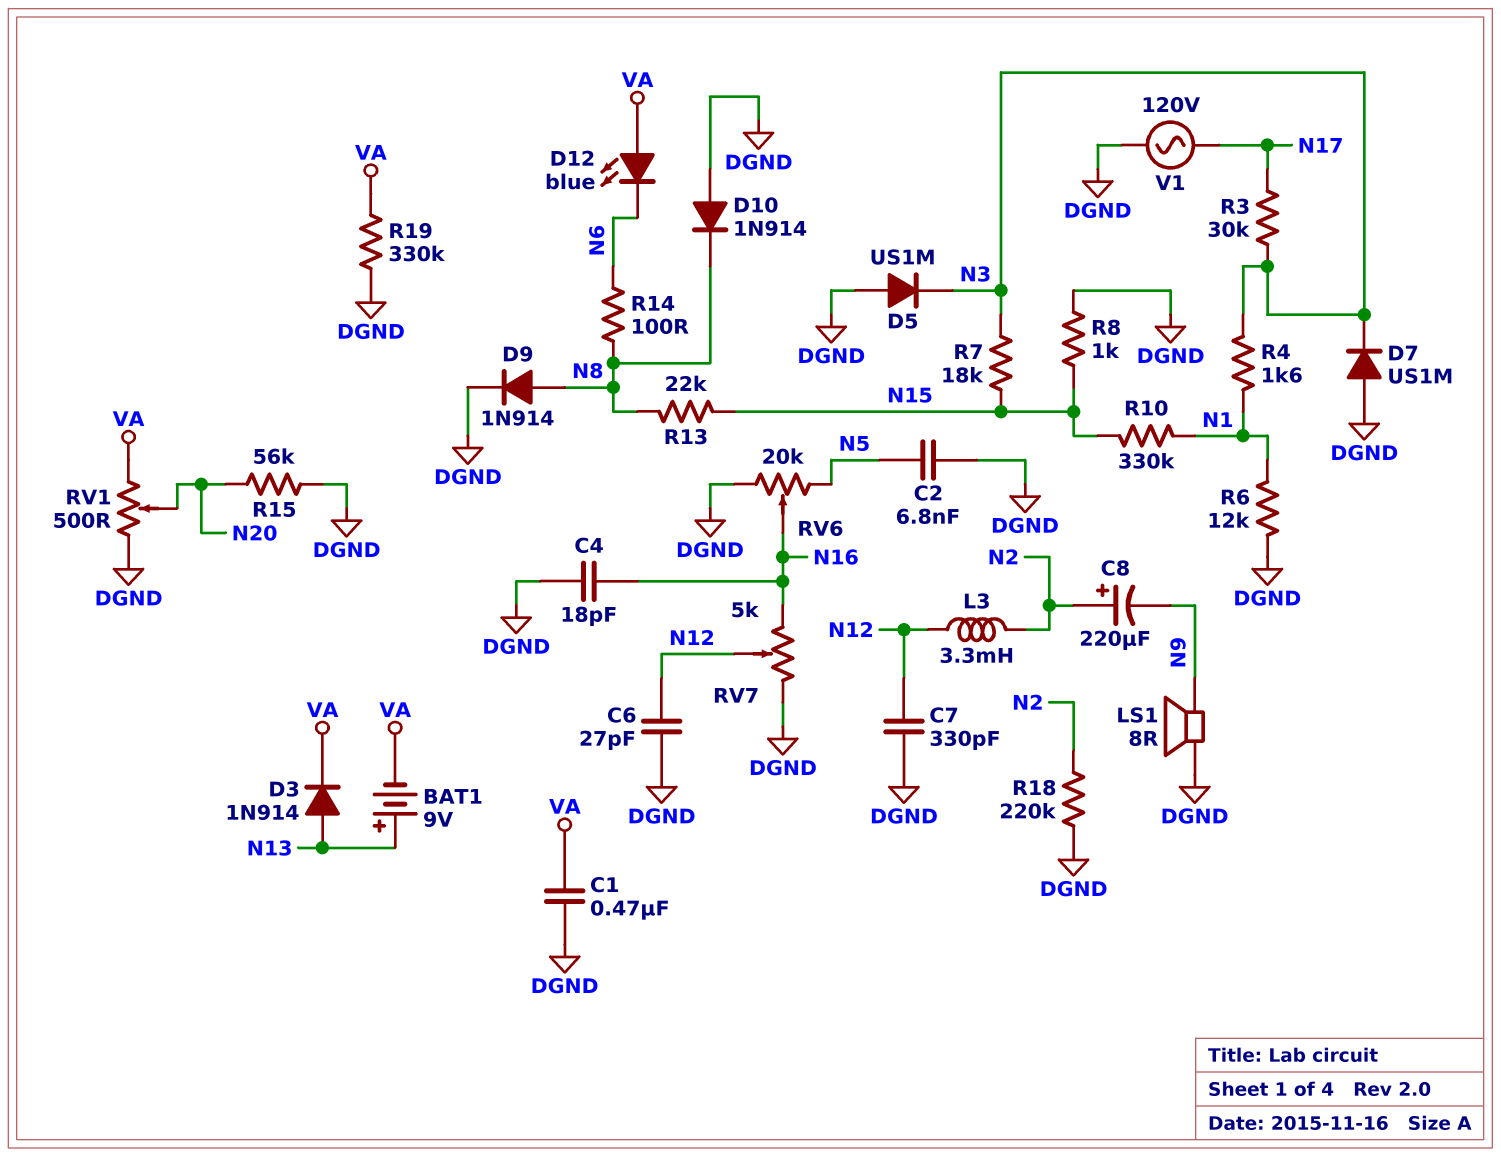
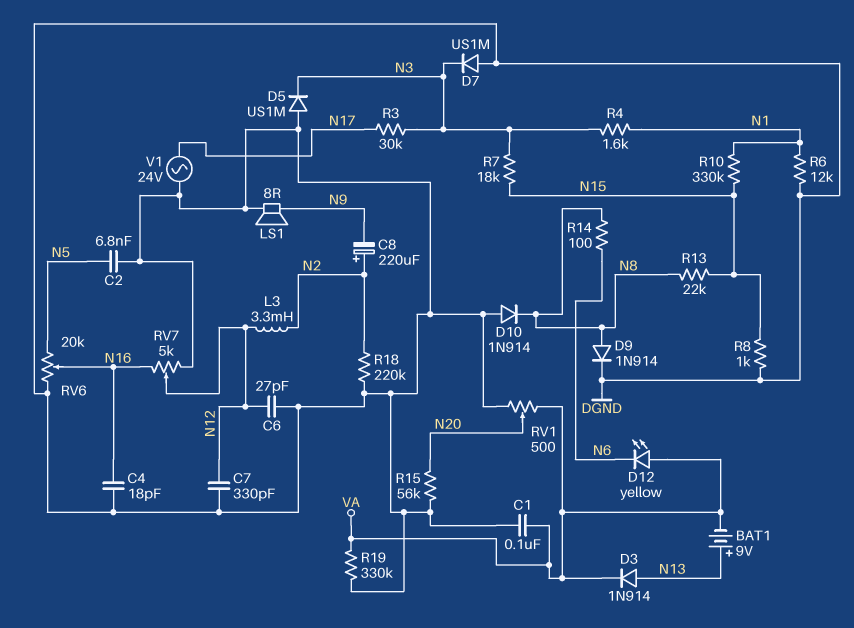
C1: 470nF (DGND, VA) -> 100nF (DGND, VA)
D12: LED blue (A VA, K N6) -> LED yellow (A VA, K N6)
V1: AC 120V (DGND, N17) -> AC 24V (DGND, N17)

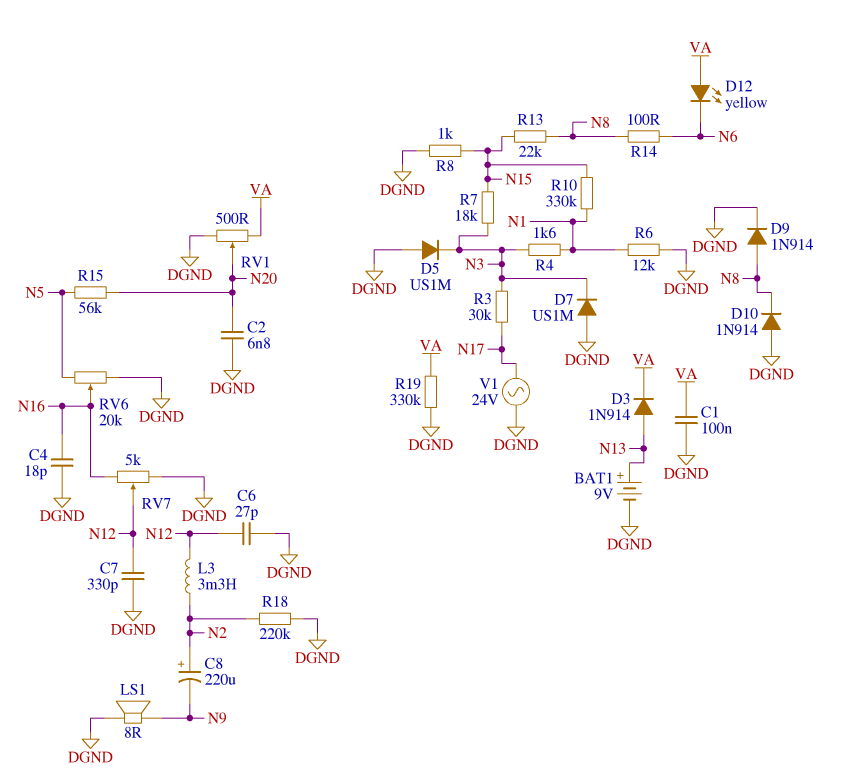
BAT1: 9V (plus N13, minus VA) -> 9V (plus N13, minus DGND)
C2: 6.8nF (DGND, N5) -> 6.8nF (DGND, N20)
R15: 56k (DGND, N20) -> 56k (N5, N20)

